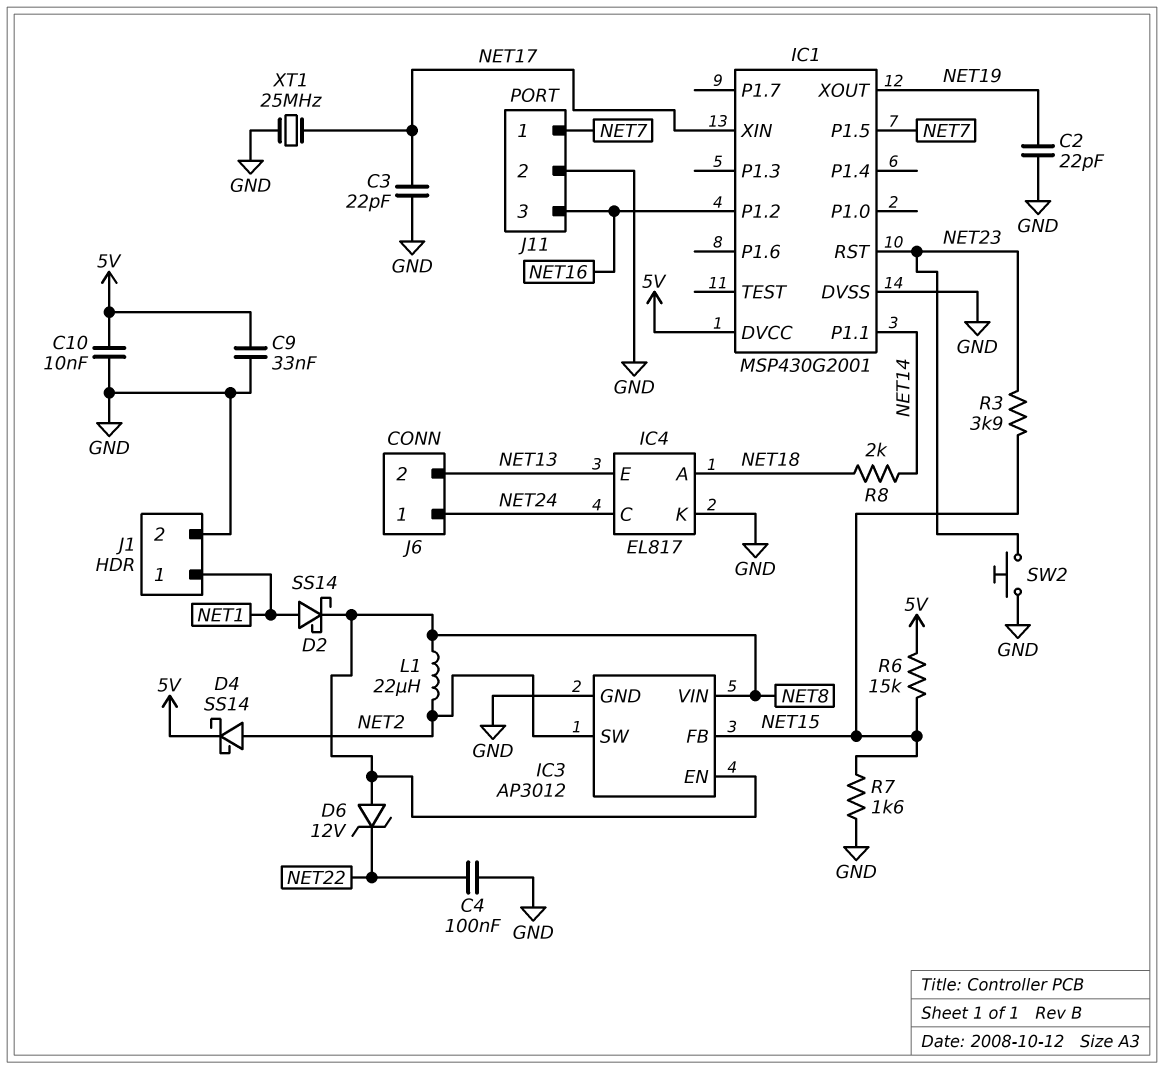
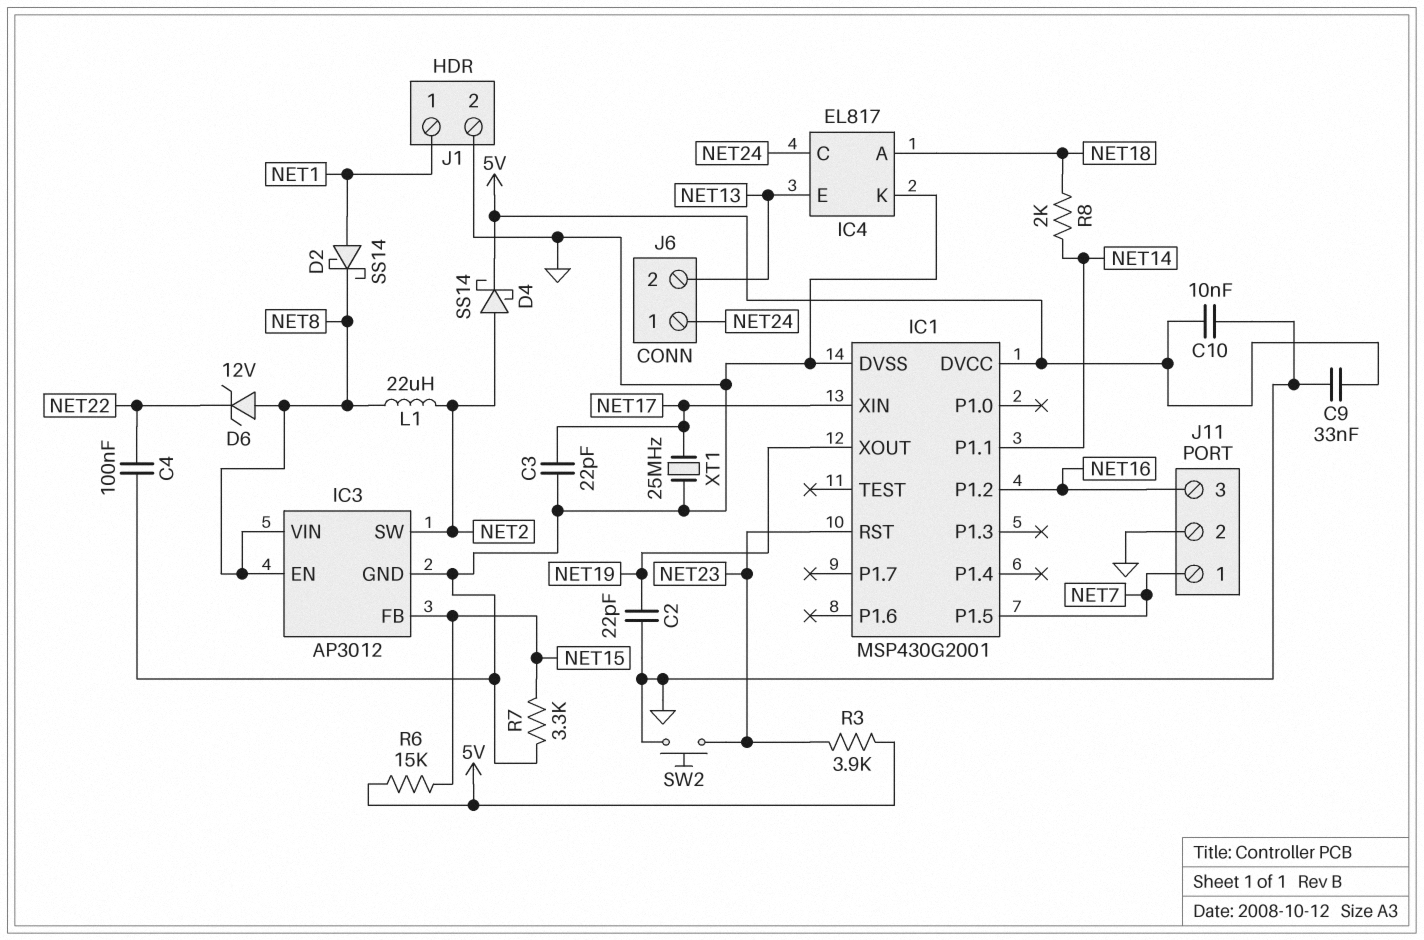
R3: 3.9k (NET15, NET23) -> 3.9k (5V, NET23)
R7: 1.6k (GND, NET15) -> 3.3k (GND, NET15)

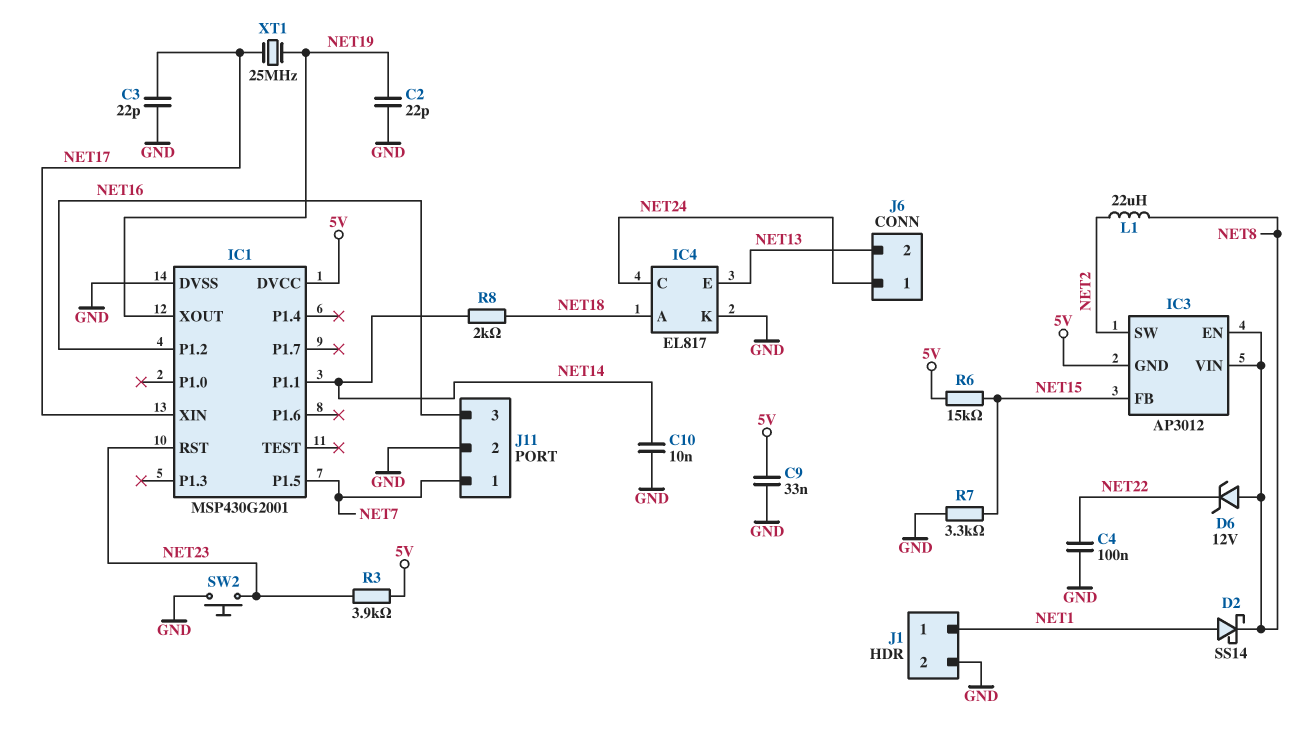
C10: 10nF (5V, GND) -> 10nF (GND, NET14)
D4: schottky SS14 (A NET2, K 5V) -> none
IC3 pin GND: GND -> 5V
XT1: 25MHz (GND, NET17) -> 25MHz (NET17, NET19)

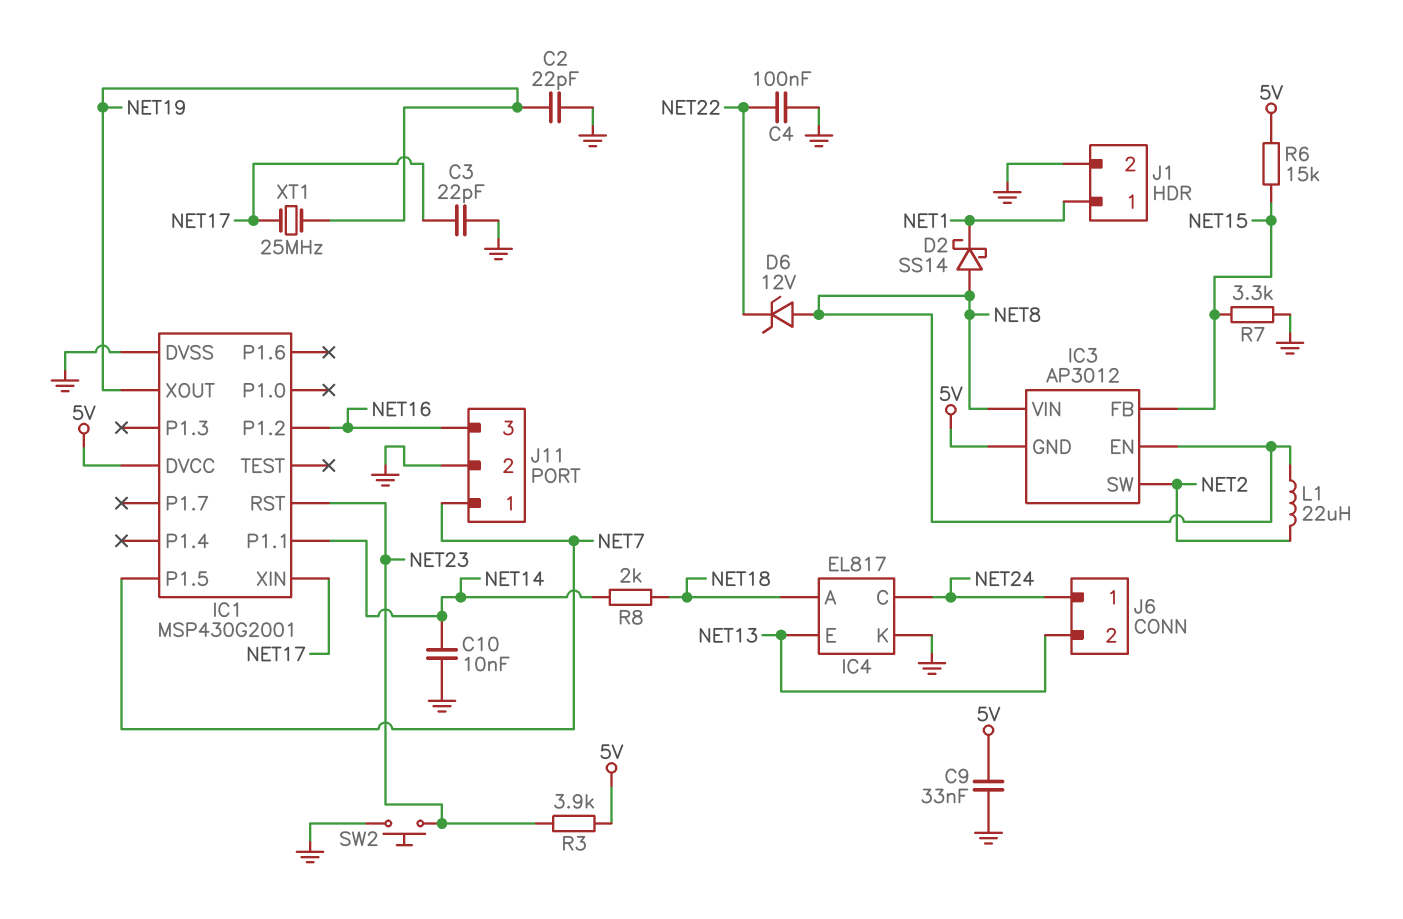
D2: schottky SS14 (A NET1, K NET8) -> schottky SS14 (A NET8, K NET1)

